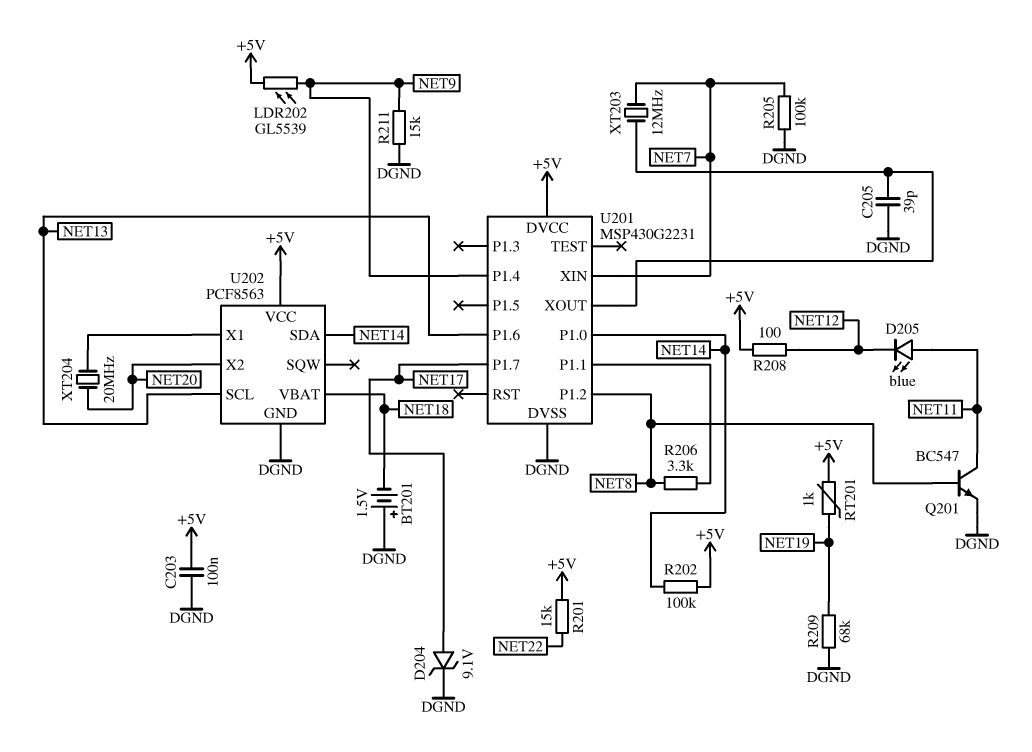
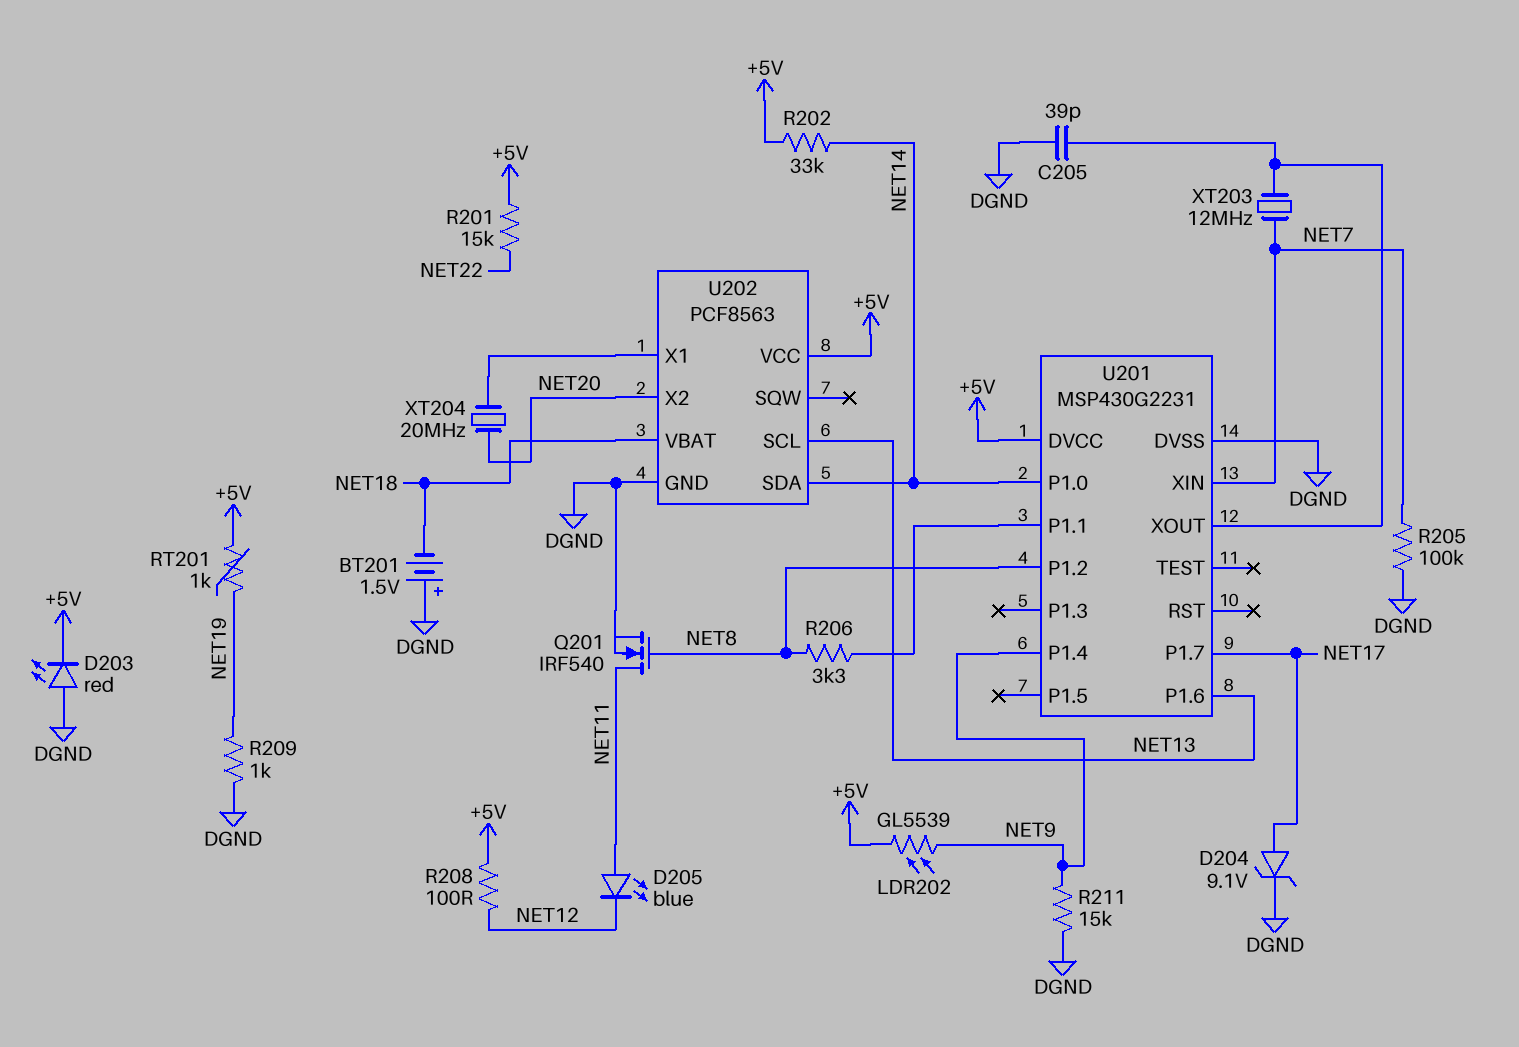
C203: 100nF (+5V, DGND) -> none
D203: none -> LED red (A DGND, K +5V)
Q201: NPN BC547 (B NET8, C NET11, E DGND) -> NMOS IRF540 (G NET8, D NET11, S DGND)
R202: 100k (+5V, NET14) -> 33k (+5V, NET14)
R209: 68k (DGND, NET19) -> 1k (DGND, NET19)

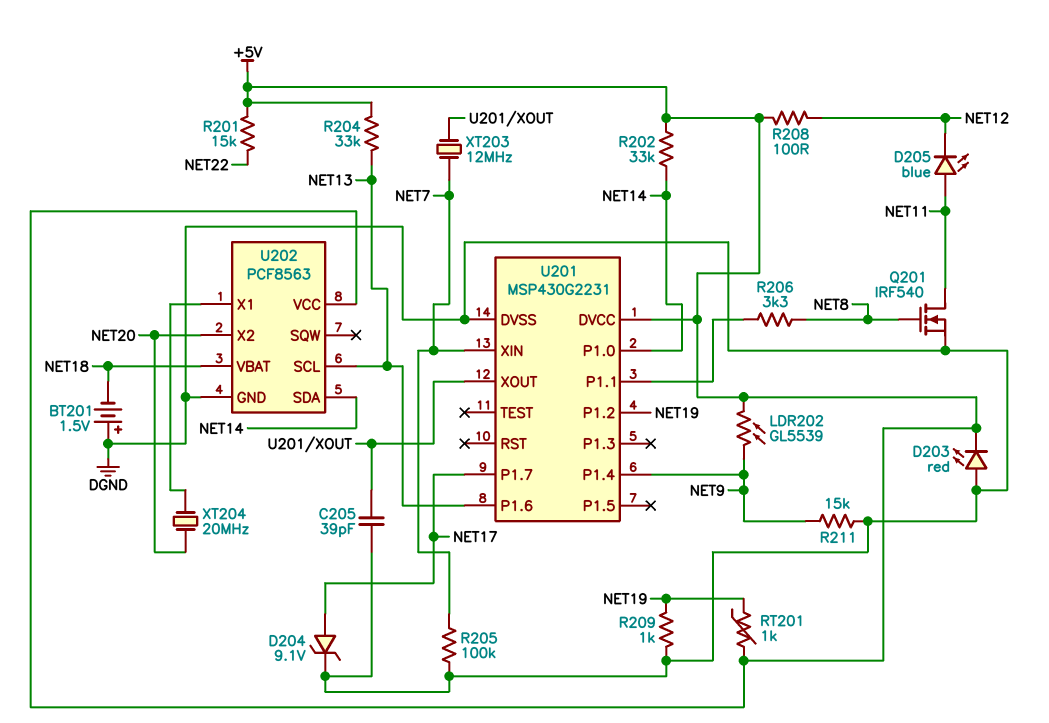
R204: none -> 33k (+5V, NET13)
U201 pin P1.2: NET8 -> NET19

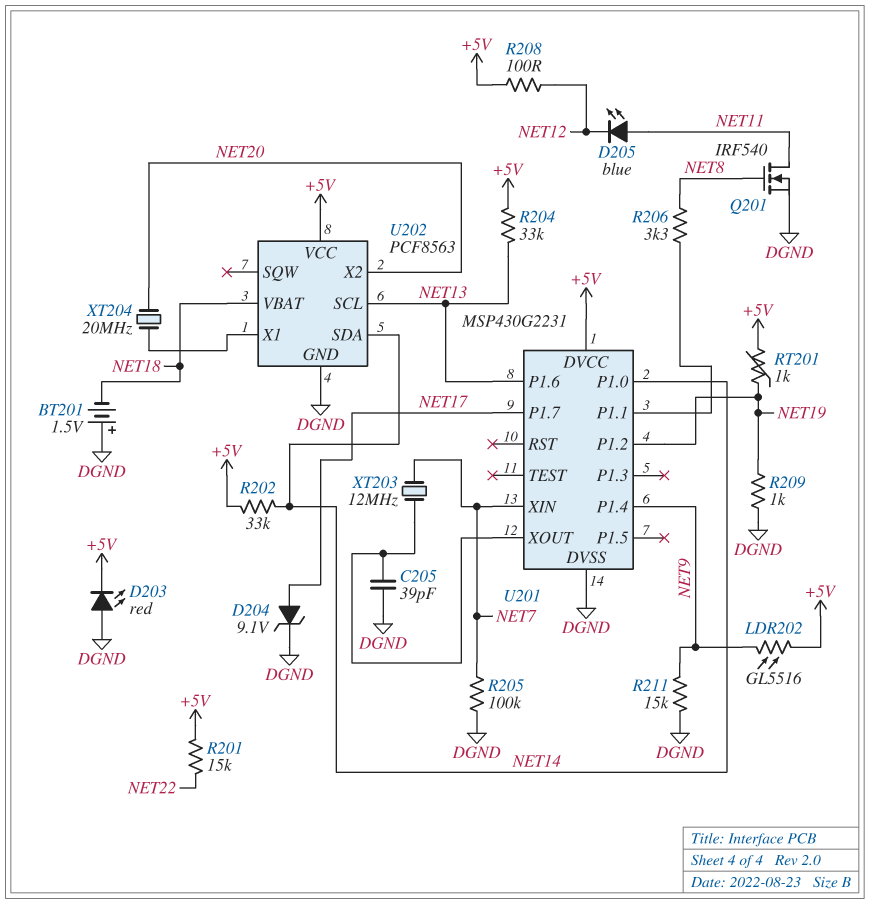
LDR202: GL5539 (+5V, NET9) -> GL5516 (+5V, NET9)

